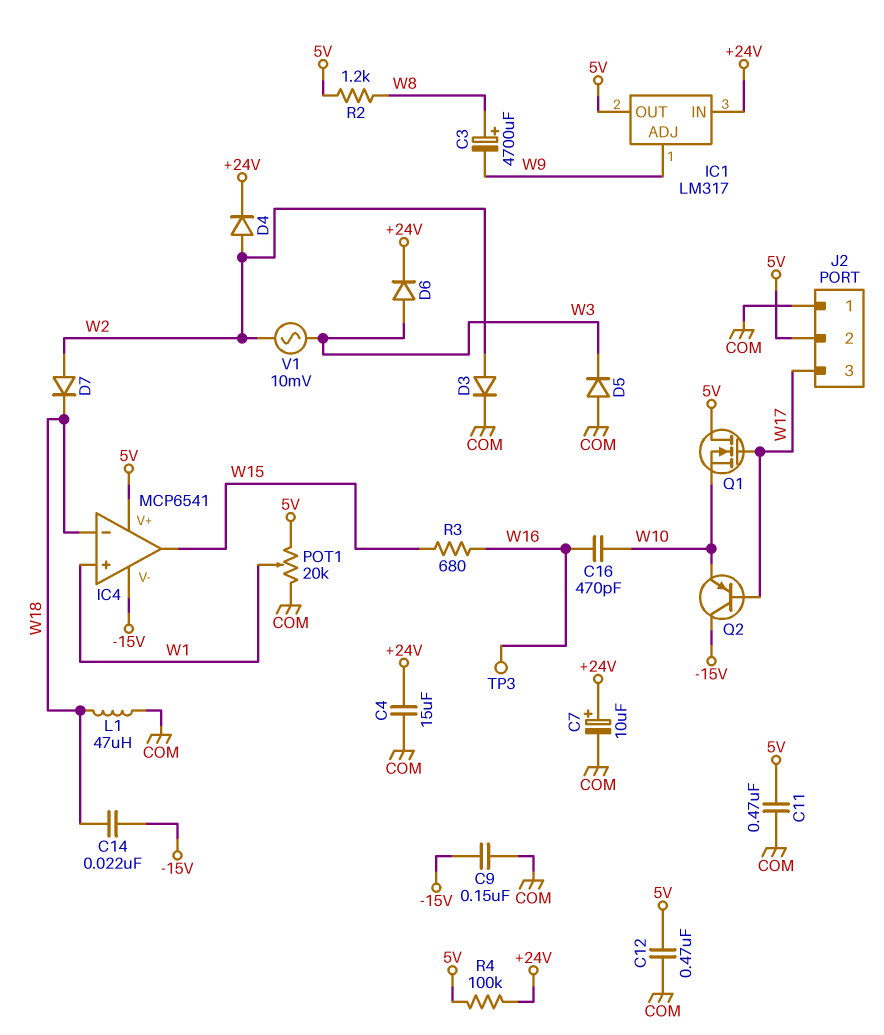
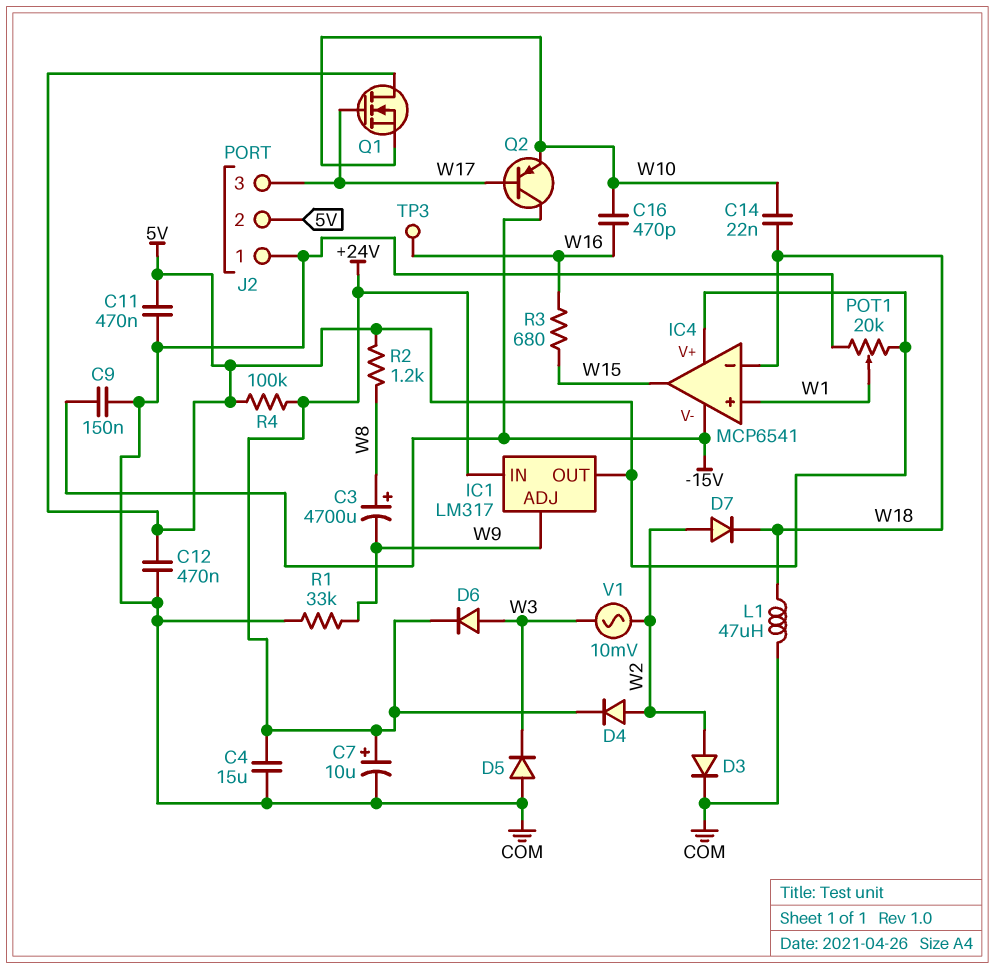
C14: 22nF (-15V, W18) -> 22nF (W10, W18)
R1: none -> 33k (COM, W9)

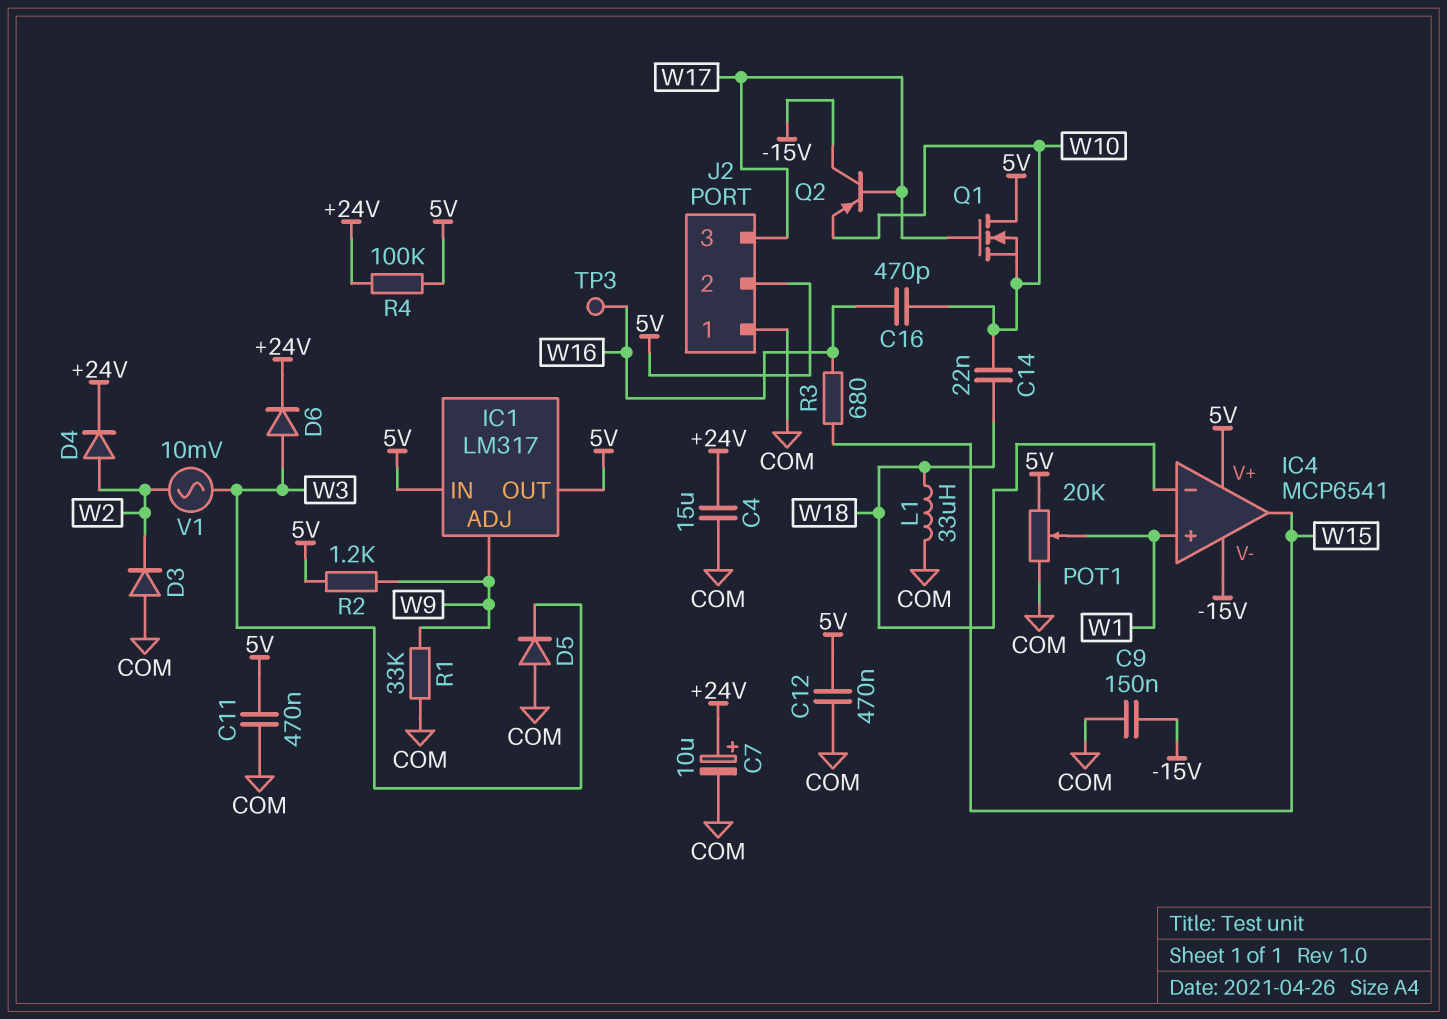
C3: 4700uF (plus W8, minus W9) -> none
D3: diode (A W2, K COM) -> diode (A COM, K W2)
D7: diode (A W2, K W18) -> none
IC1 pin IN: +24V -> 5V
L1: 47uH (COM, W18) -> 33uH (COM, W18)
R2: 1.2k (5V, W8) -> 1.2k (5V, W9)

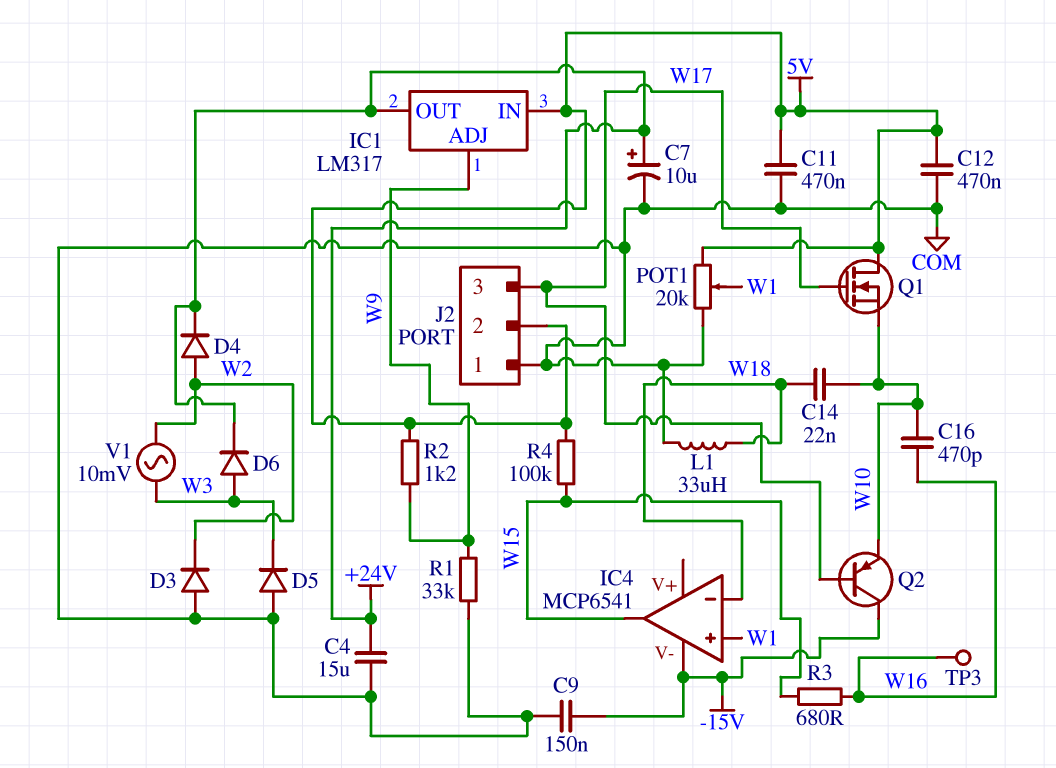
IC1 pin OUT: 5V -> +24V
IC4 pin V+: 5V -> none
R4: 100k (+24V, 5V) -> 100k (5V, W15)

